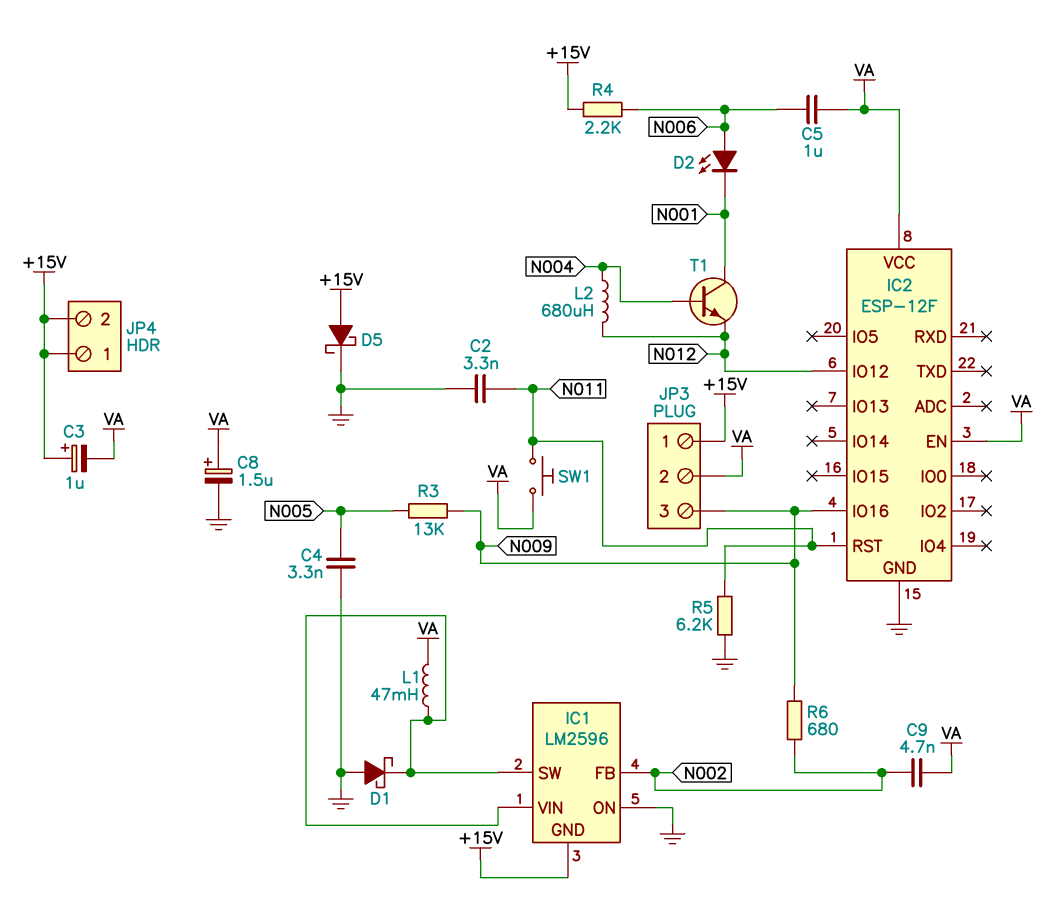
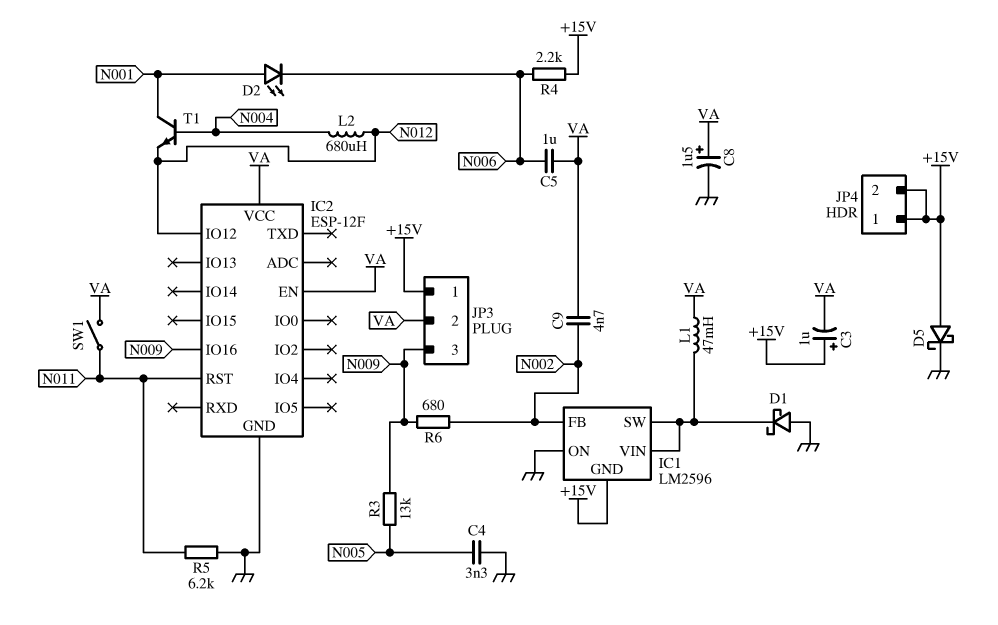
C2: 3.3nF (GND, N011) -> none
D2: LED (A N006, K N001) -> LED (A N001, K N006)
SW1: button (N011, VA) -> switch (N011, VA)

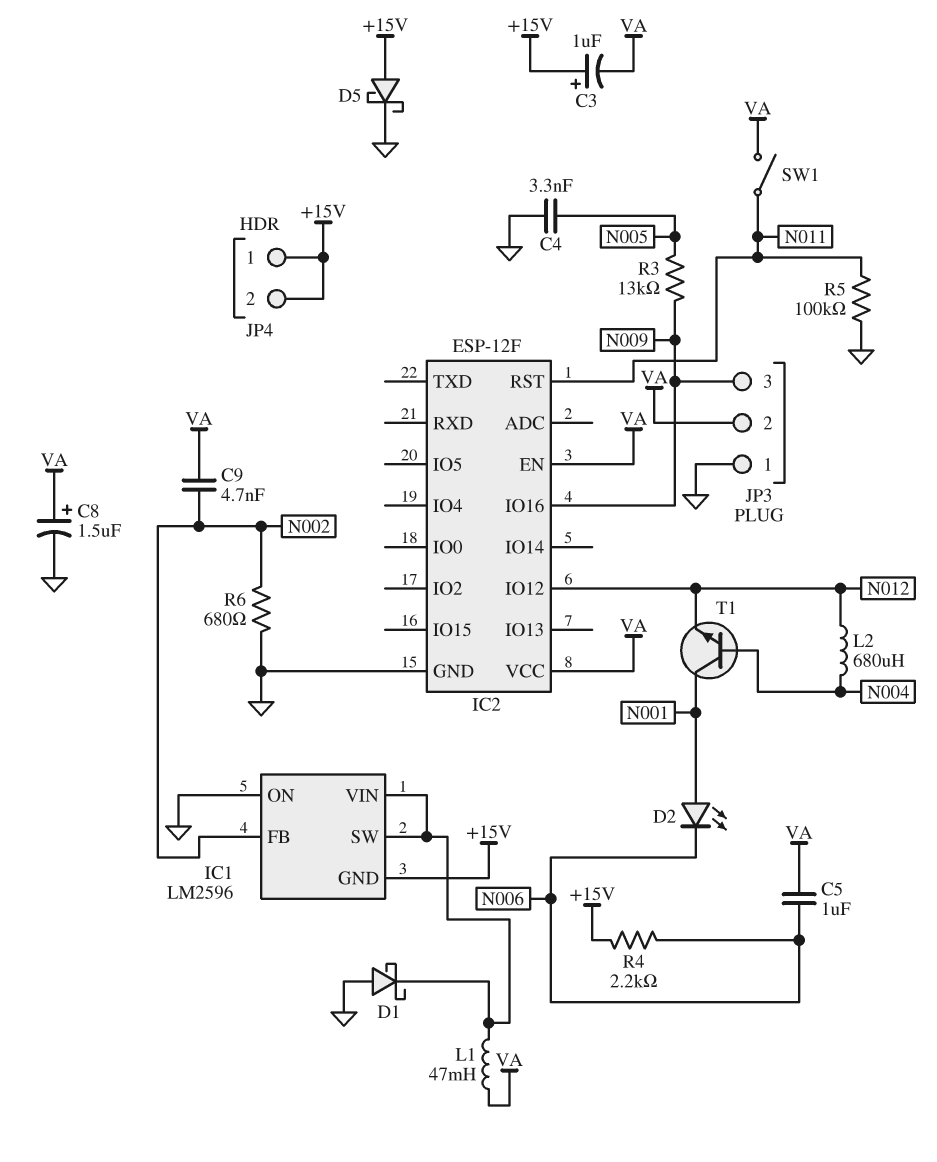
JP3 pin 1: +15V -> GND
R5: 6.2k (GND, N011) -> 100k (GND, N011)
R6: 680 (N002, N009) -> 680 (GND, N002)

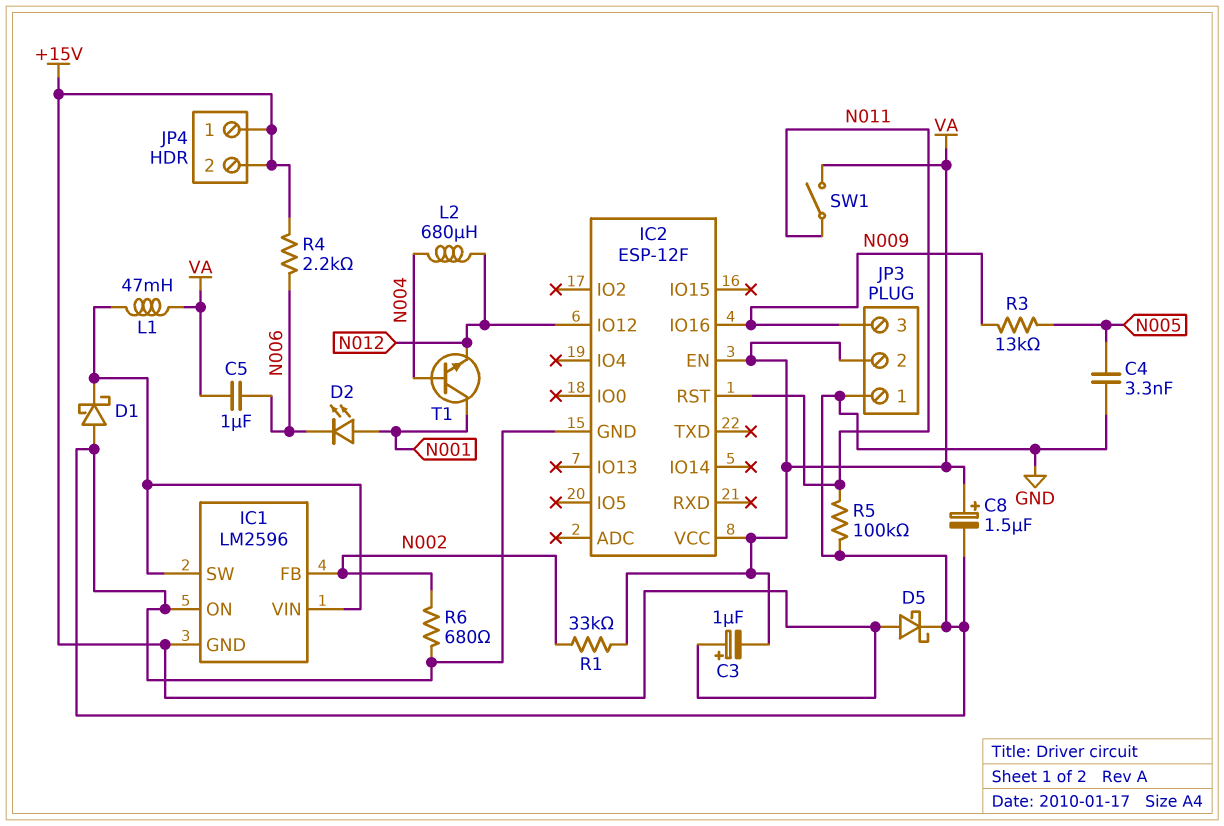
C9: 4.7nF (N002, VA) -> none
R1: none -> 33k (N002, VA)

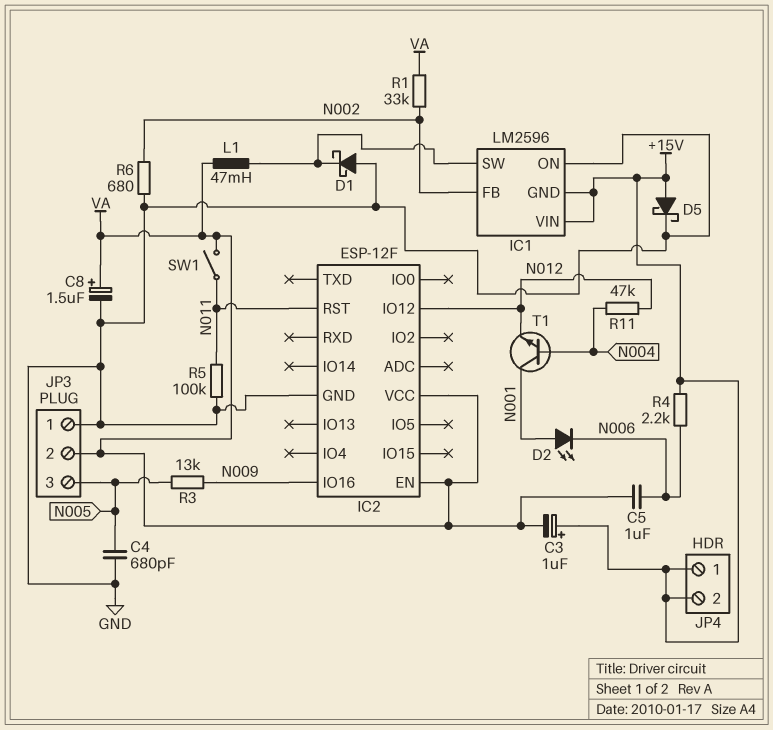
C4: 3.3nF (GND, N005) -> 680pF (GND, N005)
IC1 pin VIN: IC1/SW -> +15V
JP3 pin 3: N009 -> N005
L2: 680uH (N004, N012) -> none
R11: none -> 47k (N004, N012)

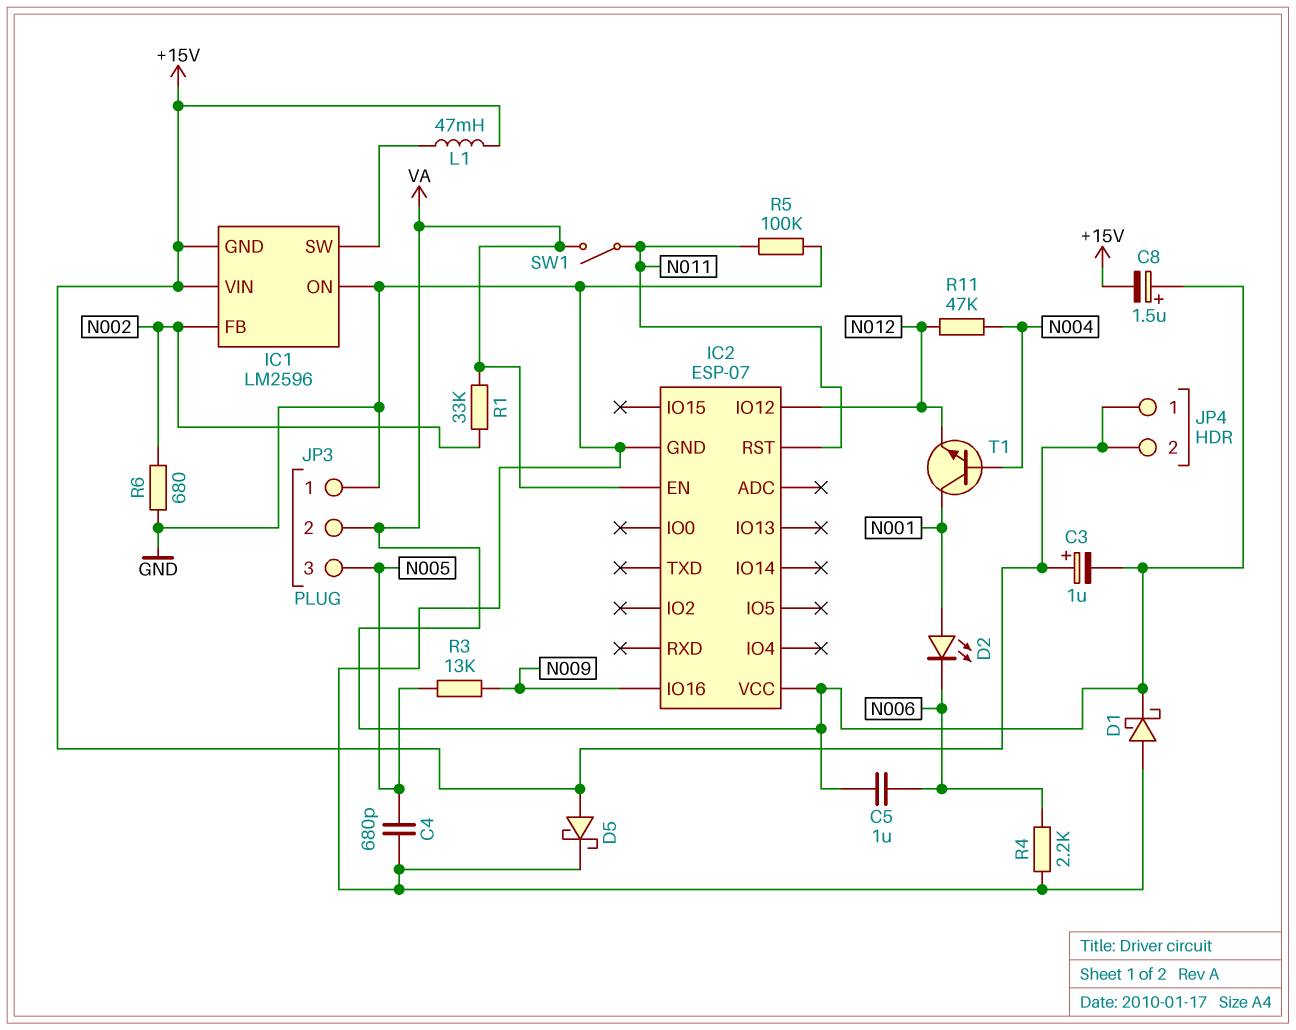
C8: 1.5uF (plus VA, minus GND) -> 1.5uF (plus VA, minus +15V)
D1: schottky (A GND, K IC1/SW) -> schottky (A GND, K VA)
IC2: ESP-12F -> ESP-07
L1: 47mH (IC1/SW, VA) -> 47mH (+15V, IC1/SW)
R4: 2.2k (+15V, N006) -> 2.2k (GND, N006)

